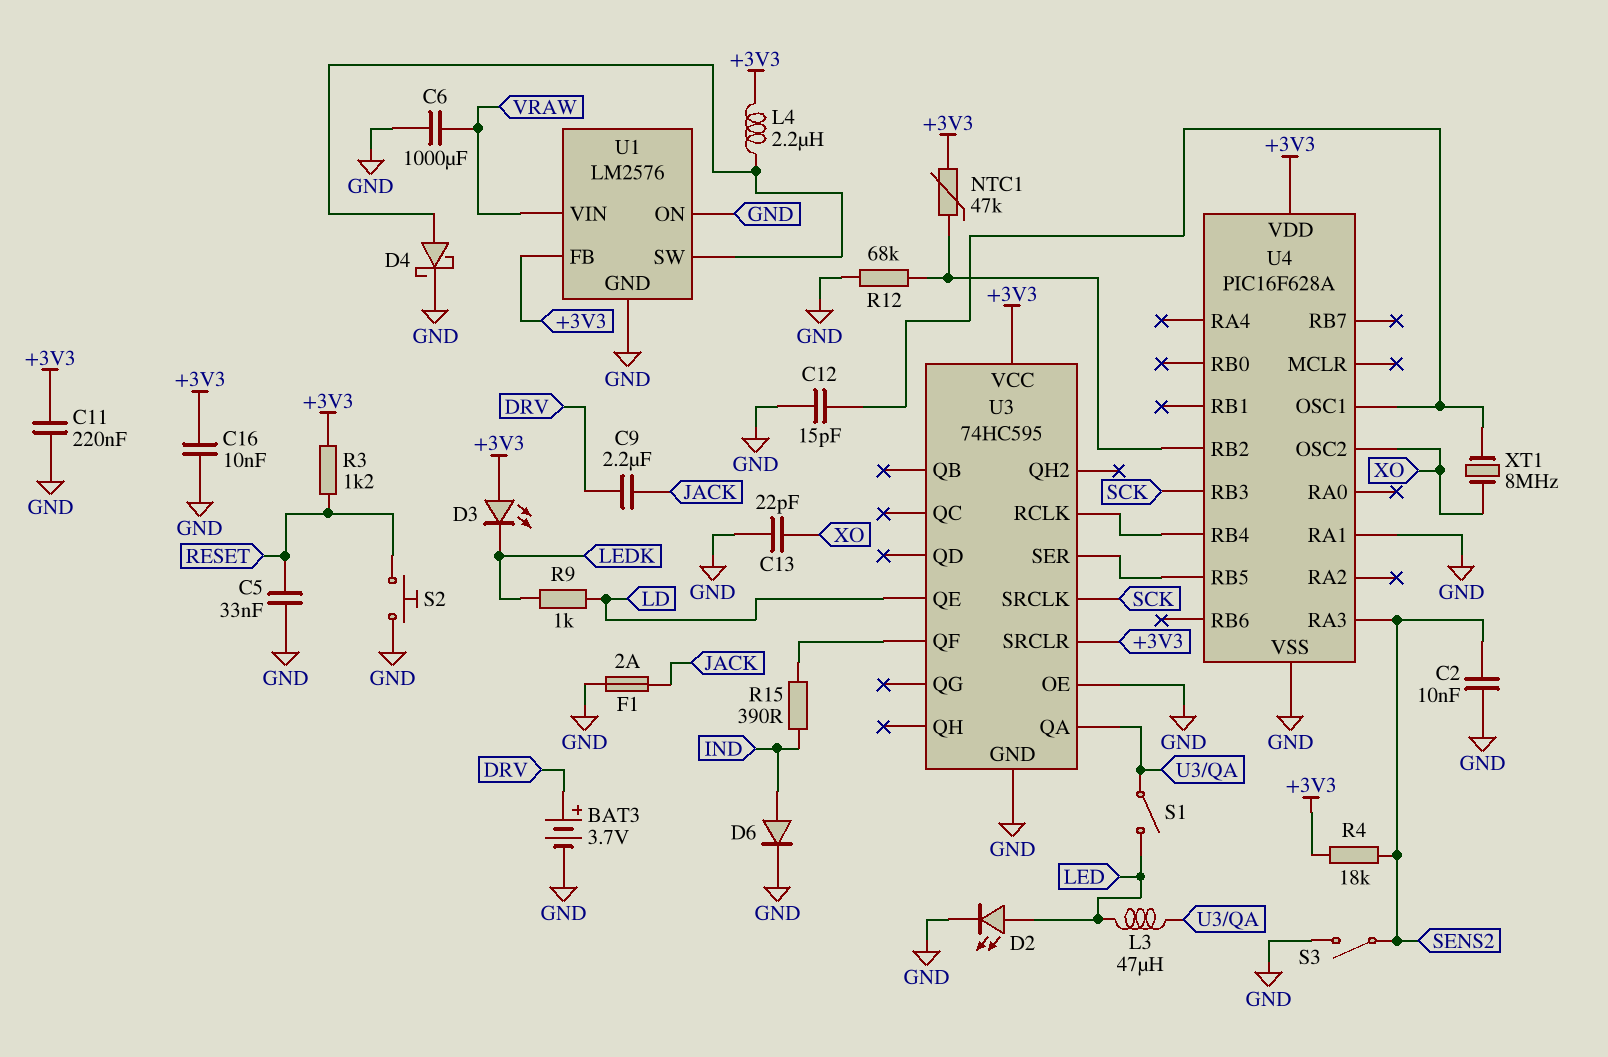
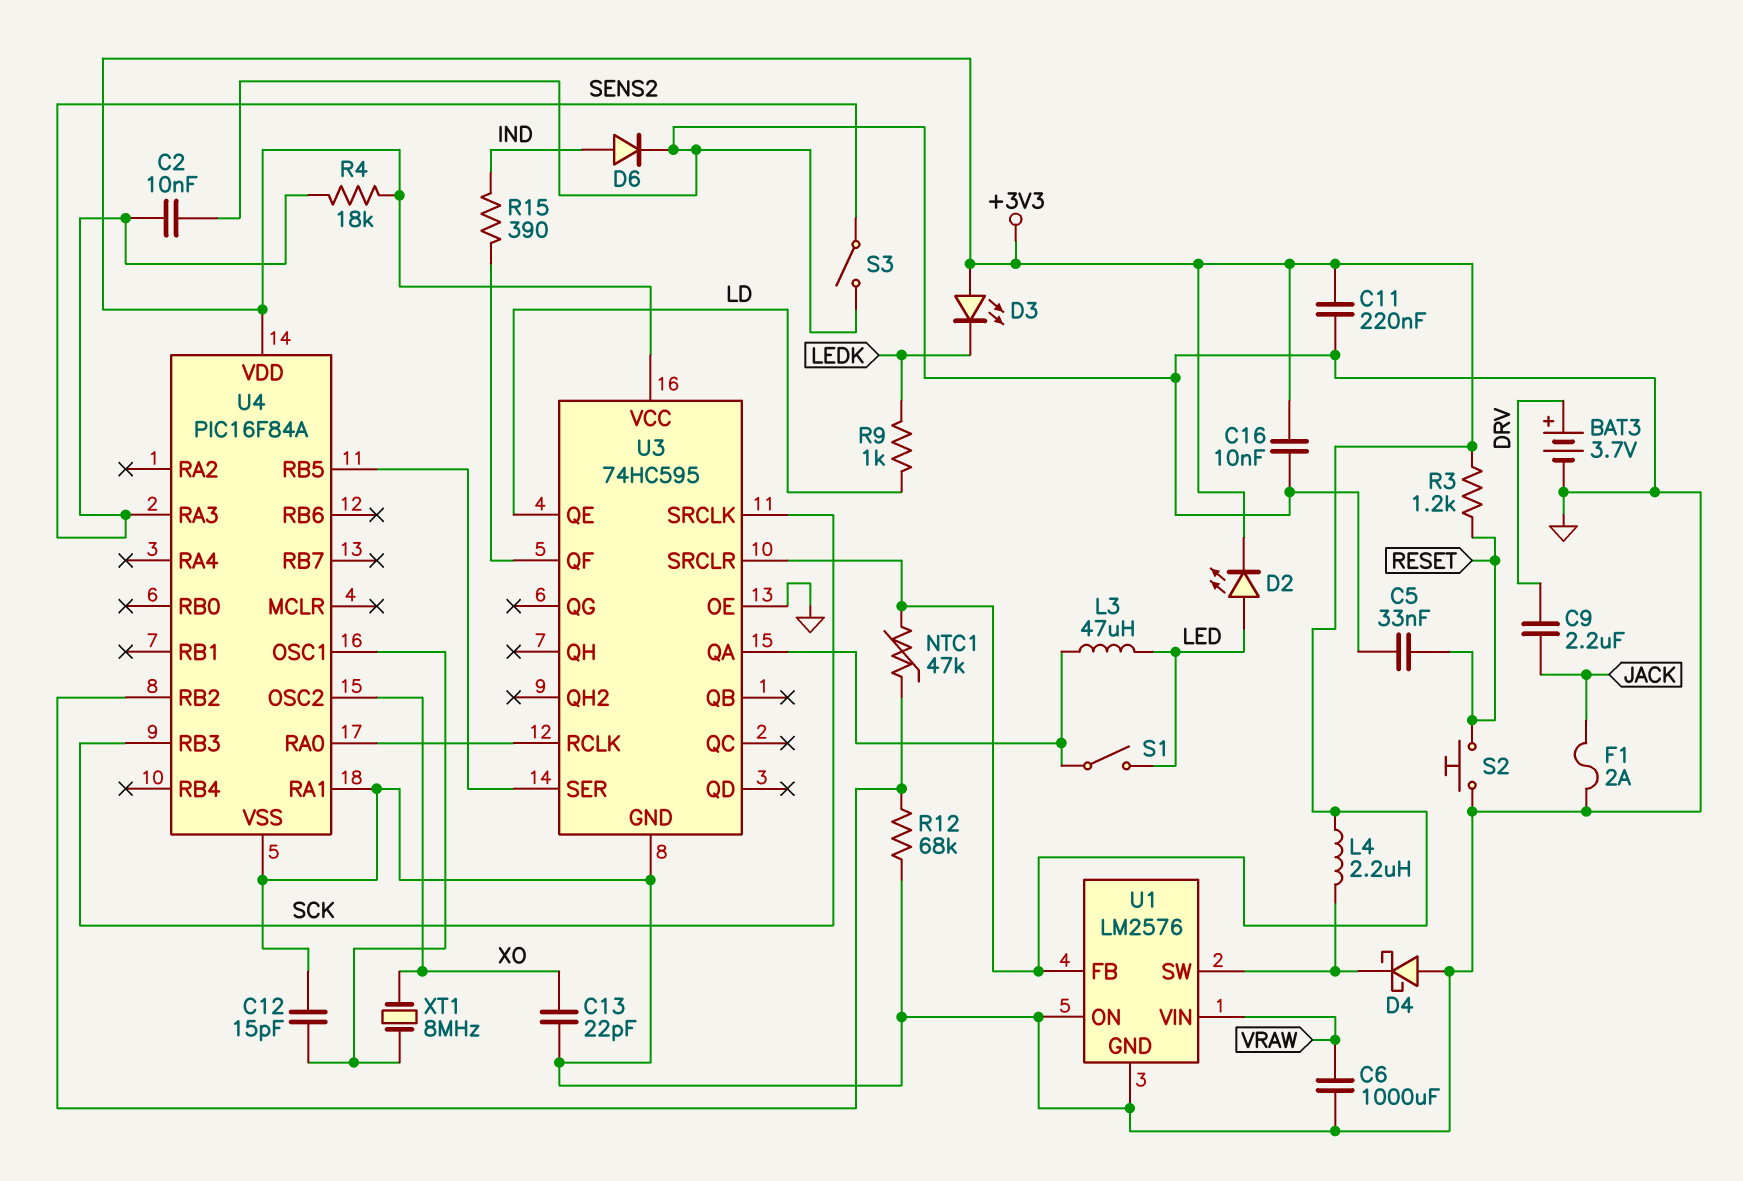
D2: LED (A LED, K GND) -> LED (A LED, K +3V3)
D4: schottky (A U1/SW, K GND) -> schottky (A GND, K U1/SW)
U4: PIC16F628A -> PIC16F84A
U4 pin RA0: none -> U3/RCLK
U4 pin RB4: U3/RCLK -> none

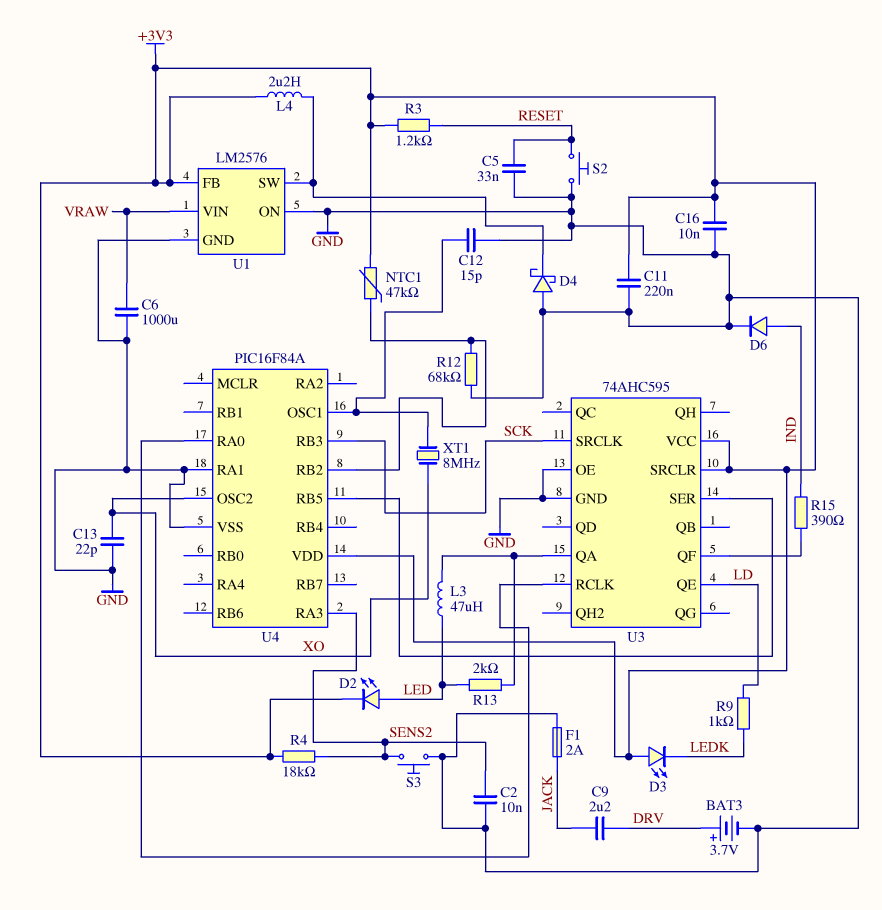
R13: none -> 2k (LED, U3/QA)
S1: switch (LED, U3/QA) -> none
S3: switch (GND, SENS2) -> button (GND, SENS2)
U3: 74HC595 -> 74AHC595

